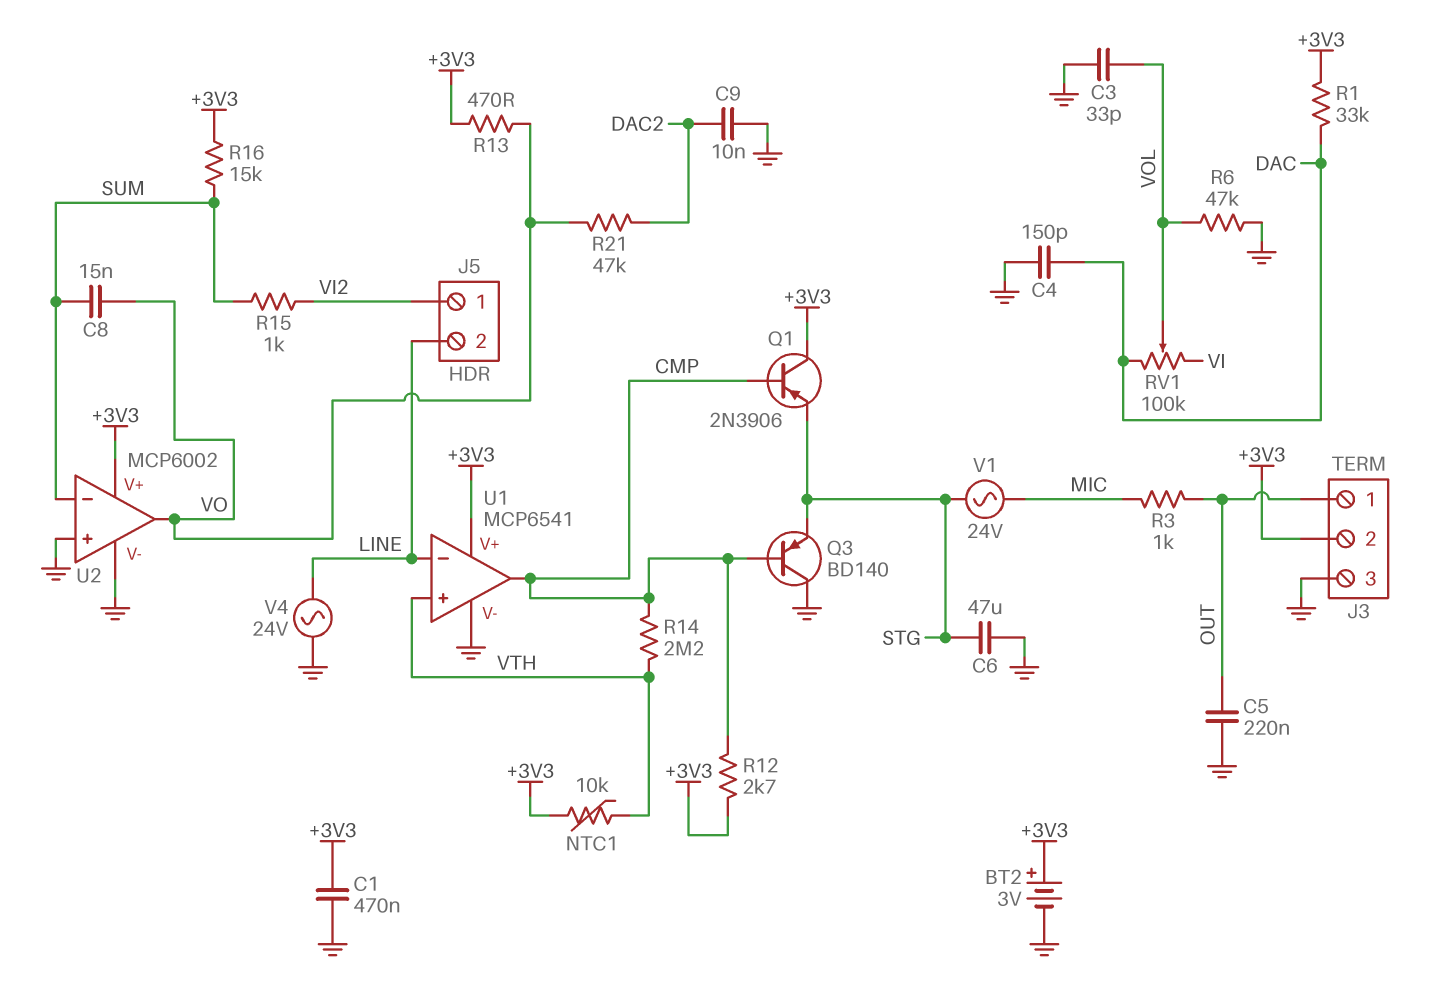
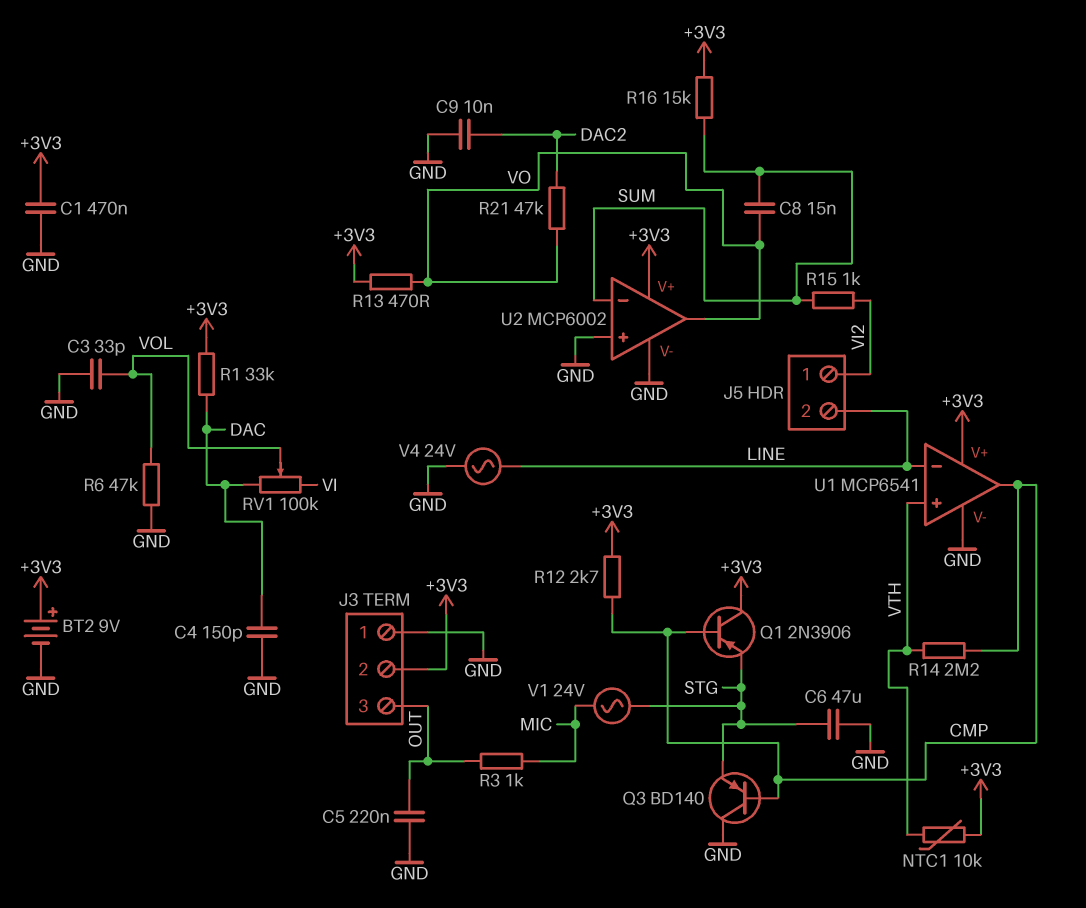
BT2: 3V (plus +3V3, minus GND) -> 9V (plus +3V3, minus GND)
J3 pin 1: OUT -> GND
J3 pin 3: GND -> OUT

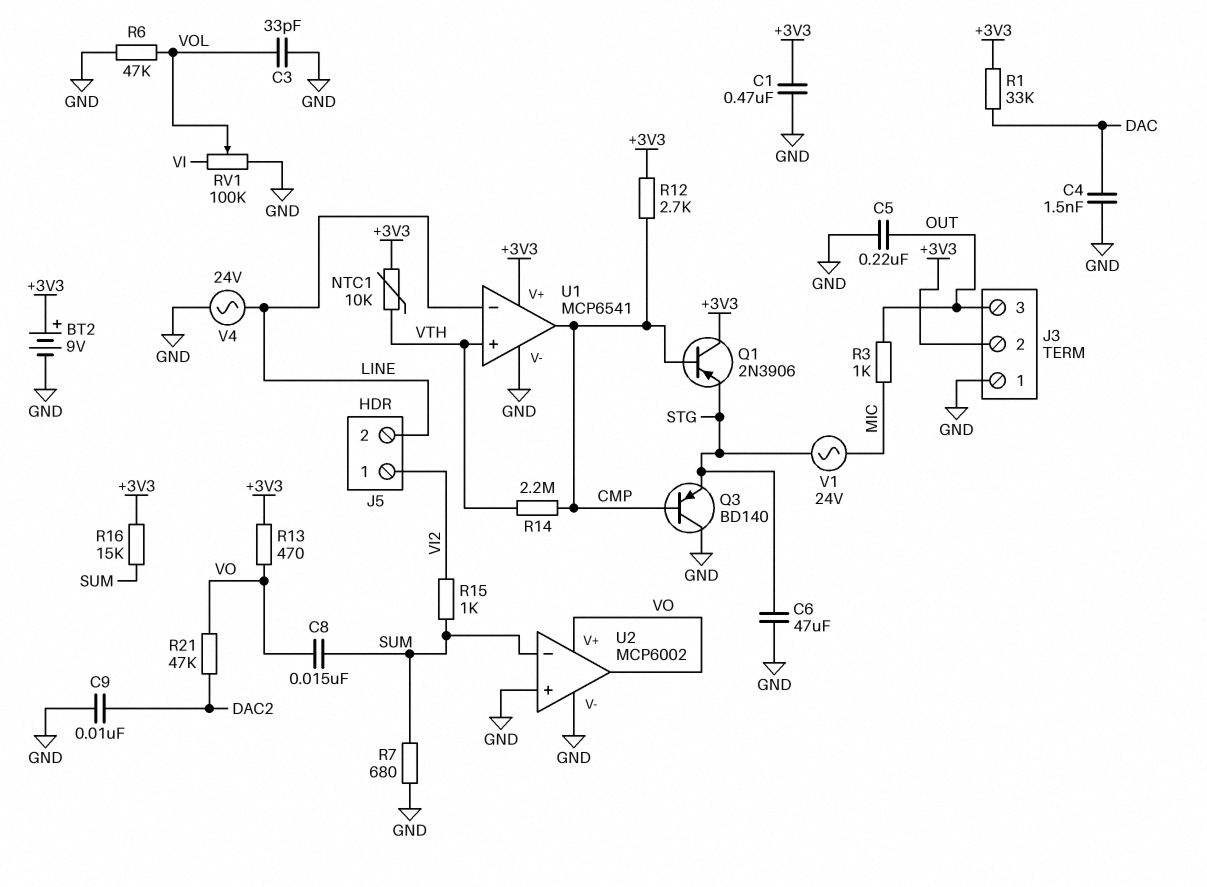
C4: 150pF (DAC, GND) -> 1.5nF (DAC, GND)
R7: none -> 680 (GND, SUM)
RV1: 100k (DAC, VI, wiper VOL) -> 100k (GND, VI, wiper VOL)
U2 pin V+: +3V3 -> VO

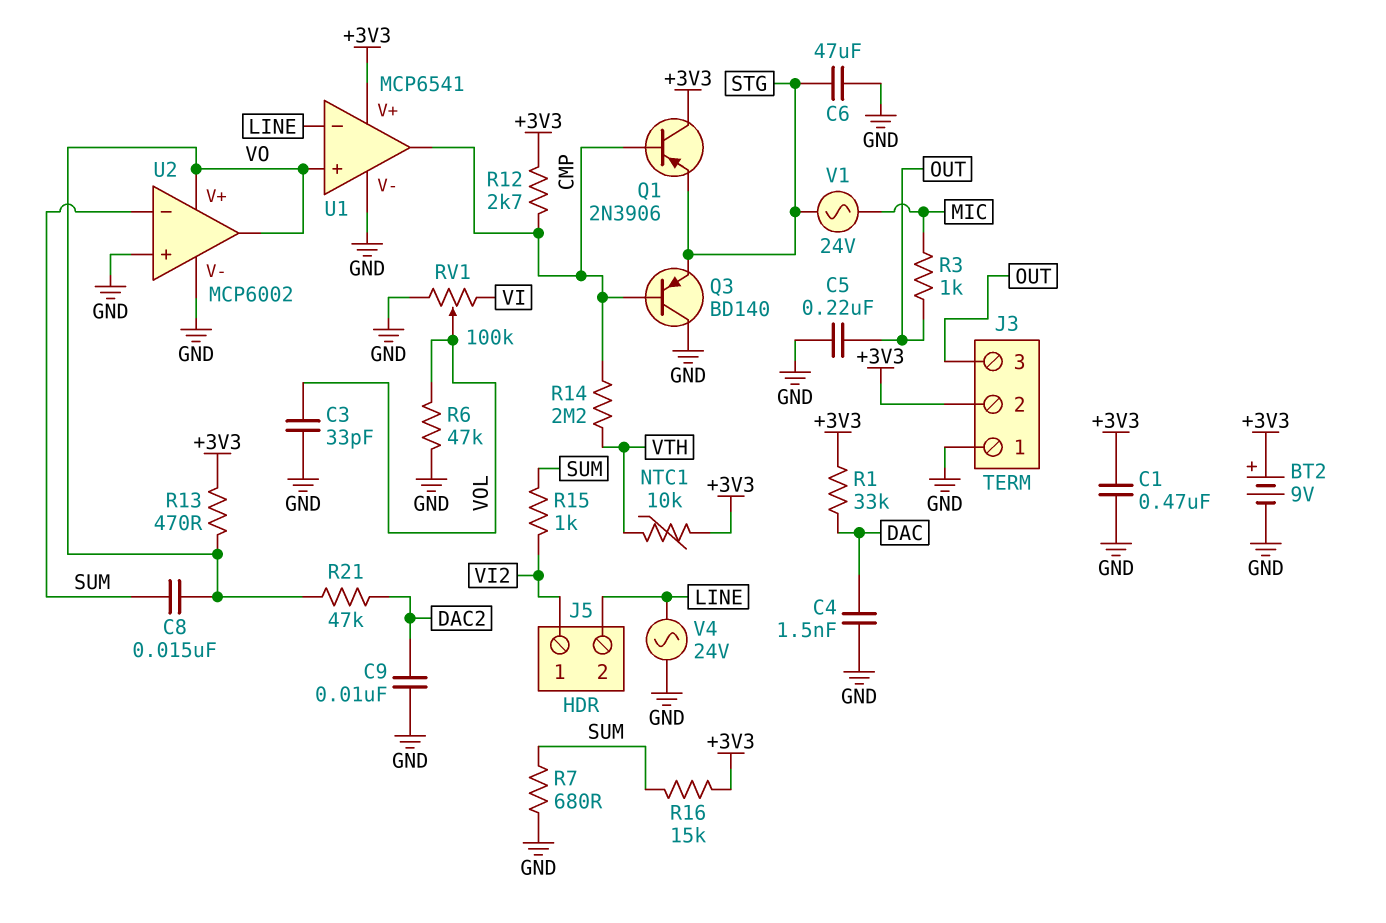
U1 pin in+: VTH -> VO

